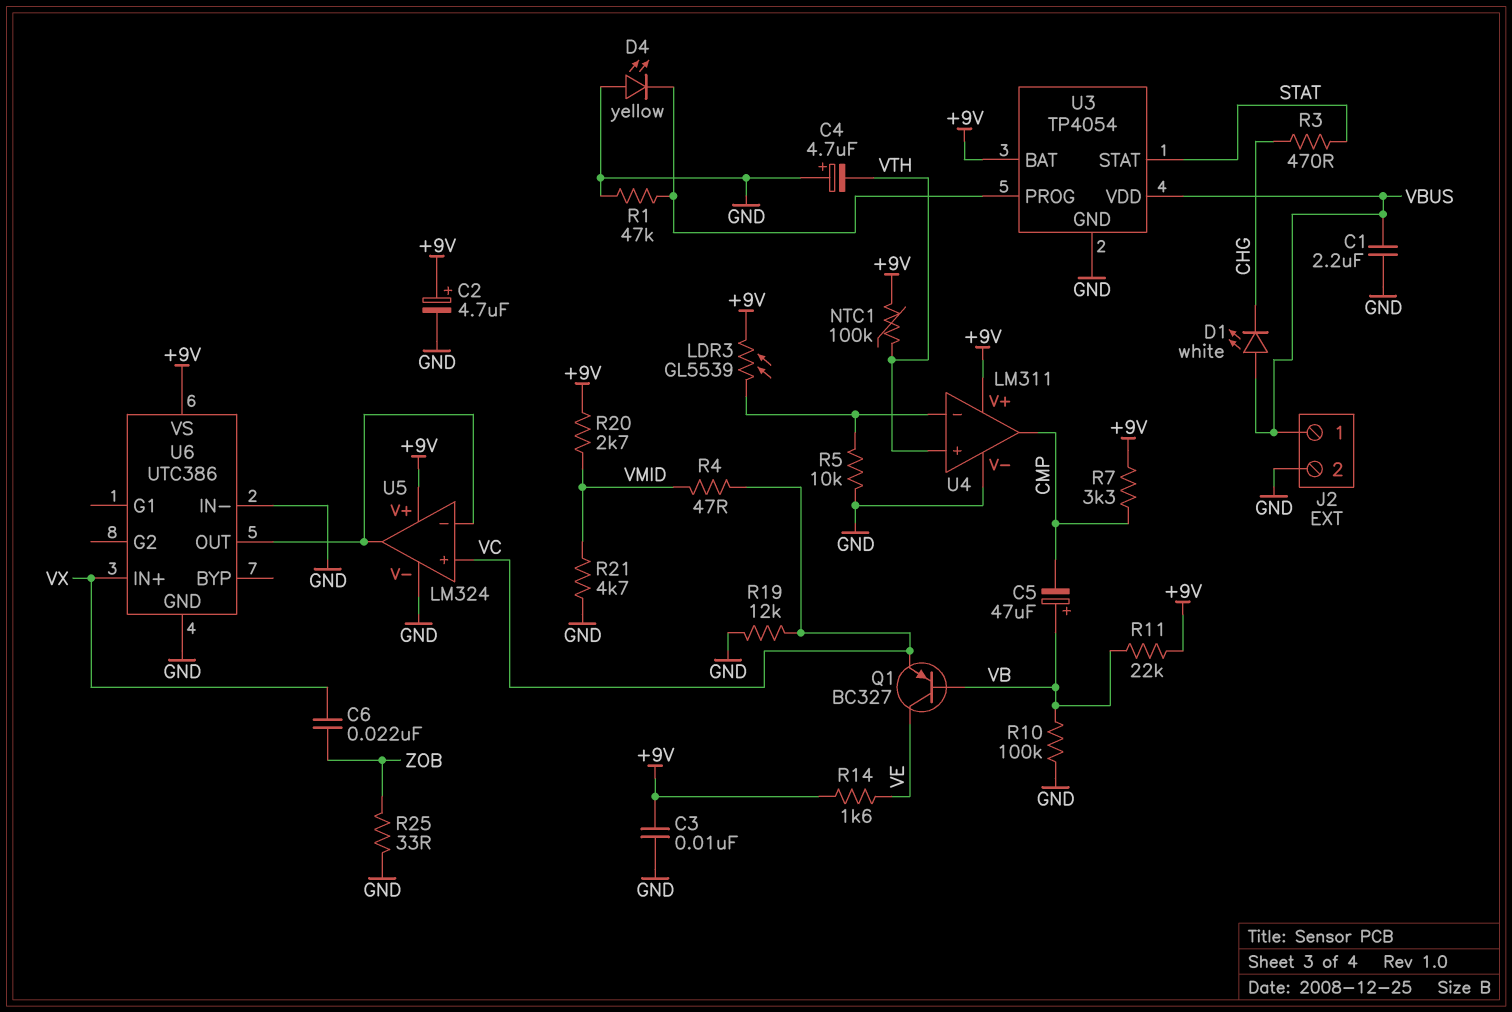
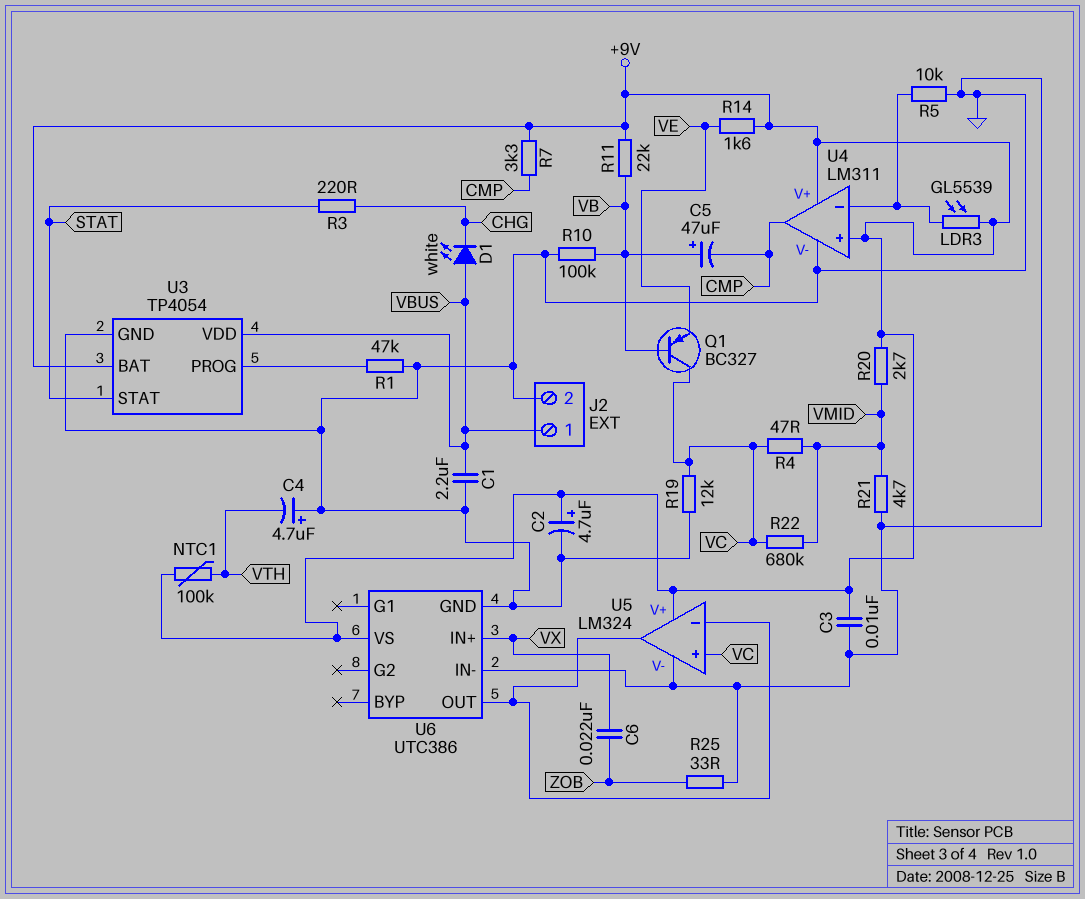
D4: LED yellow (A GND, K U3/PROG) -> none
Q1: PNP BC327 (B VB, C VE, E VC) -> PNP BC327 (B VB, C VC, E VE)
R3: 470 (CHG, STAT) -> 220 (CHG, STAT)
R22: none -> 680k (VC, VMID)
U4 pin in+: VTH -> +9V

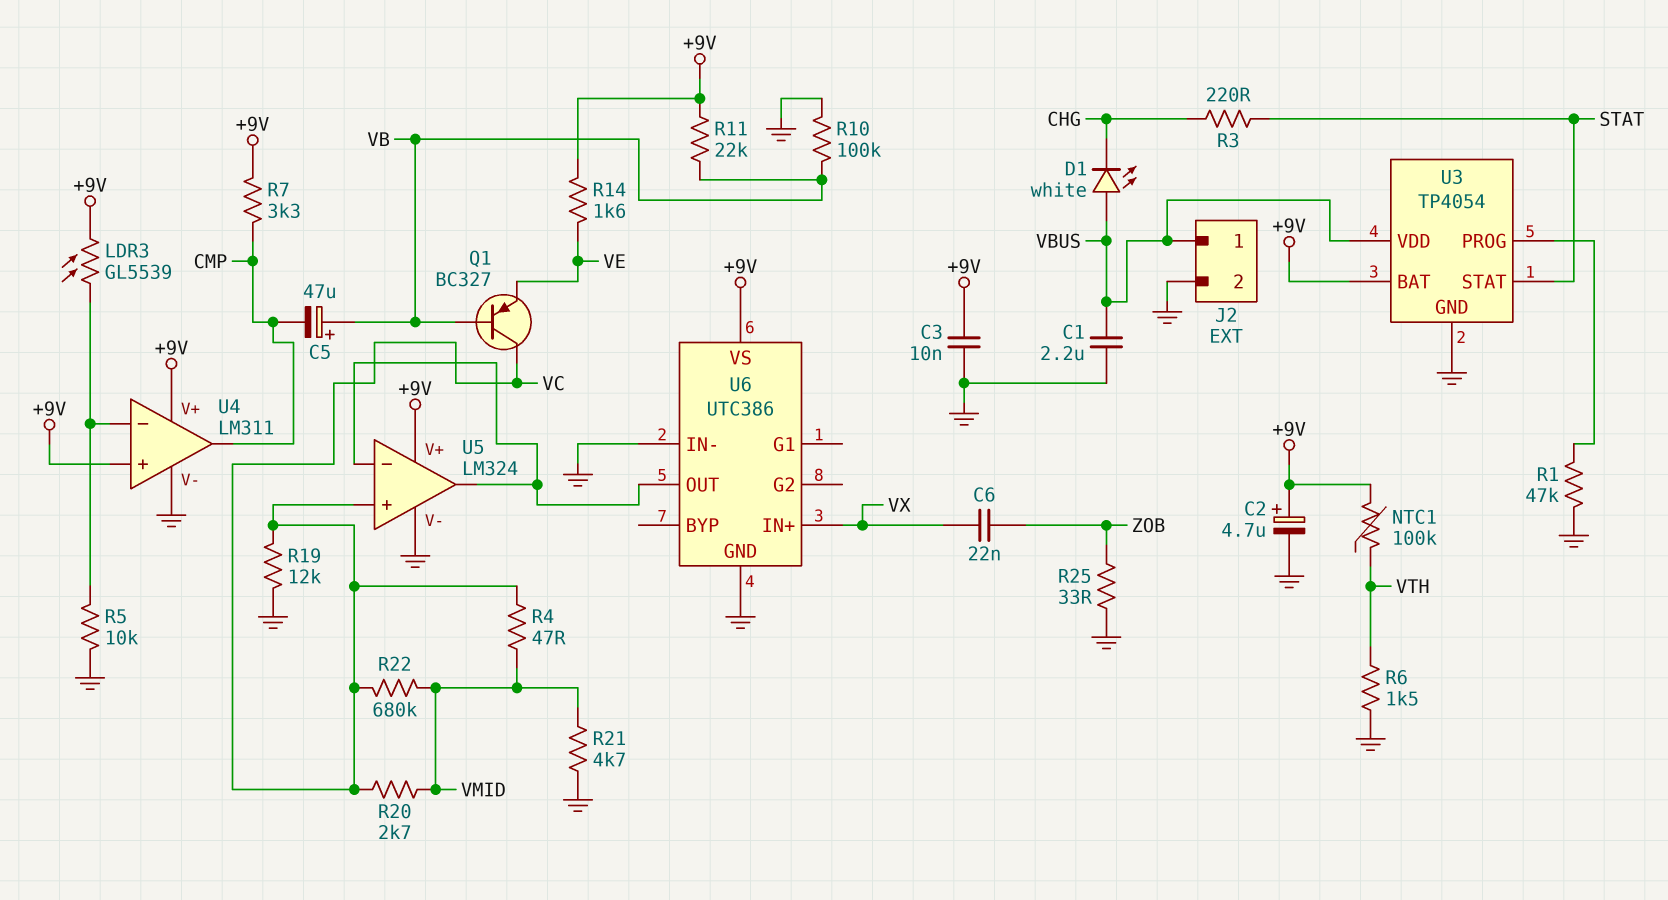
C4: 4.7uF (plus GND, minus VTH) -> none
R6: none -> 1.5k (GND, VTH)
R20: 2.7k (+9V, VMID) -> 2.7k (VC, VMID)

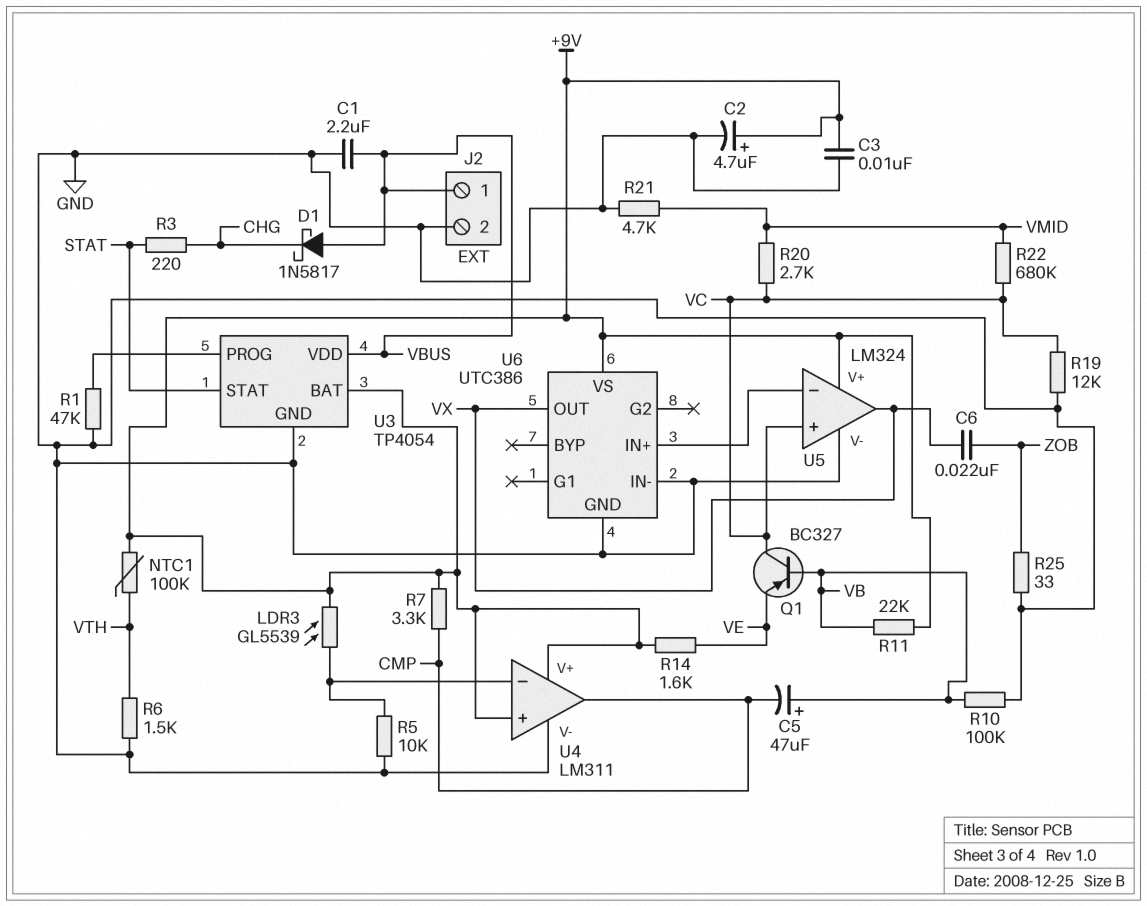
D1: LED white (A VBUS, K CHG) -> schottky 1N5817 (A VBUS, K CHG)
R4: 47 (VC, VMID) -> none
U5 pin out: U5/in- -> VX
U6 pin IN+: VX -> U5/in-
U6 pin OUT: U5/in- -> VX

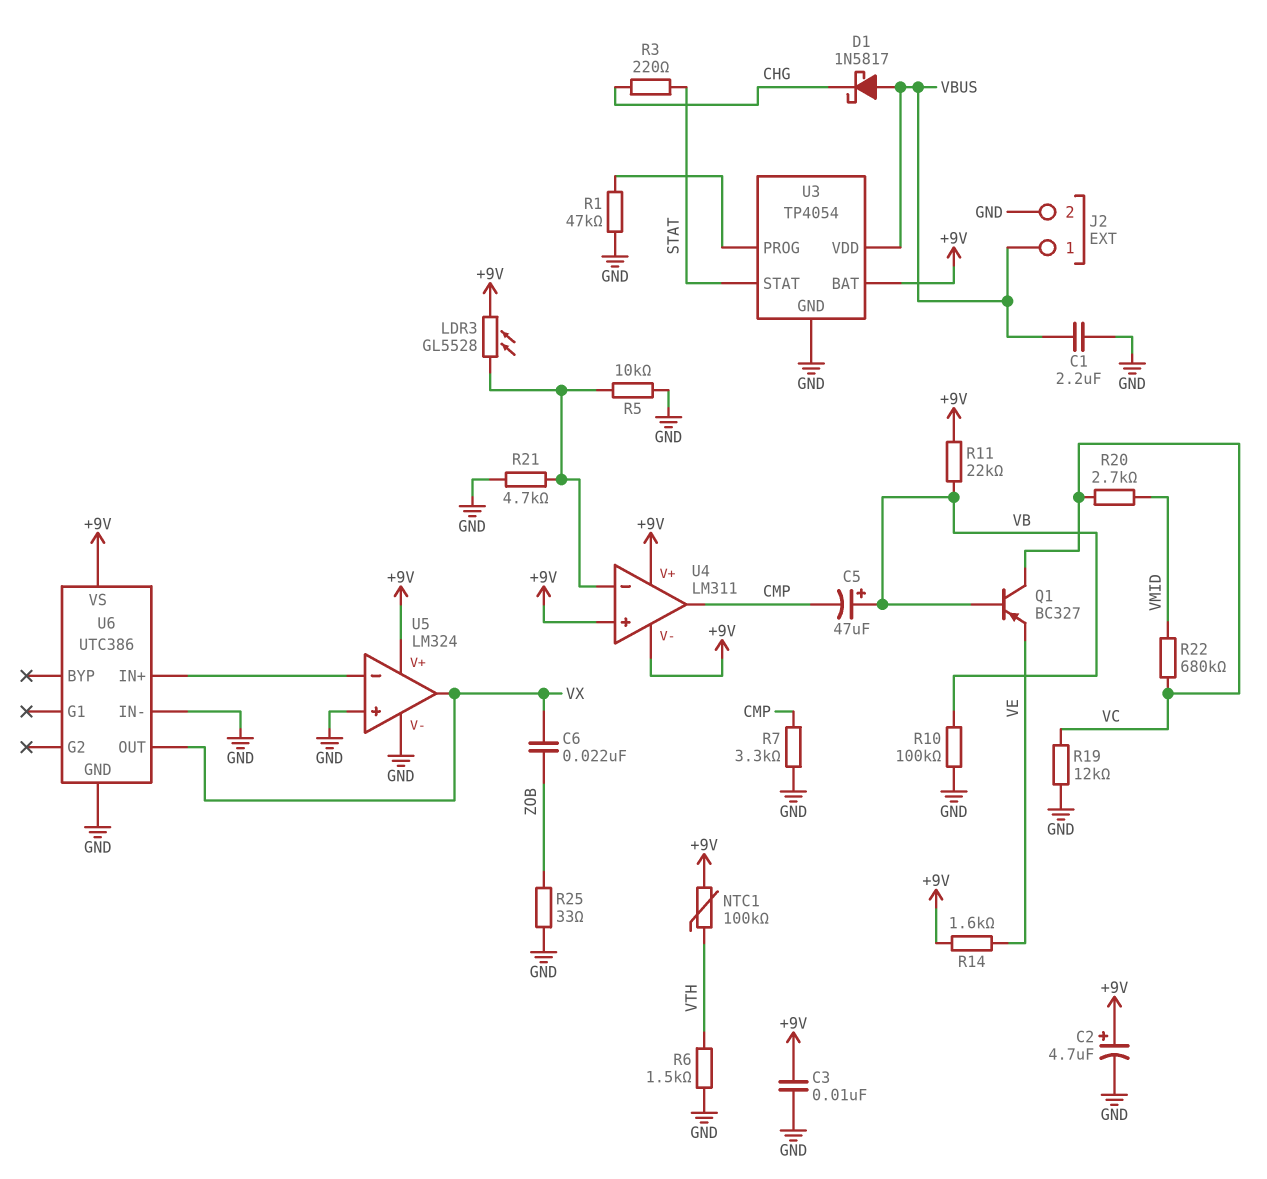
LDR3: GL5539 (+9V, U4/in-) -> GL5528 (+9V, U4/in-)
R7: 3.3k (+9V, CMP) -> 3.3k (CMP, GND)
R21: 4.7k (GND, VMID) -> 4.7k (GND, U4/in-)
U4 pin V-: GND -> +9V
U5 pin in+: VC -> GND

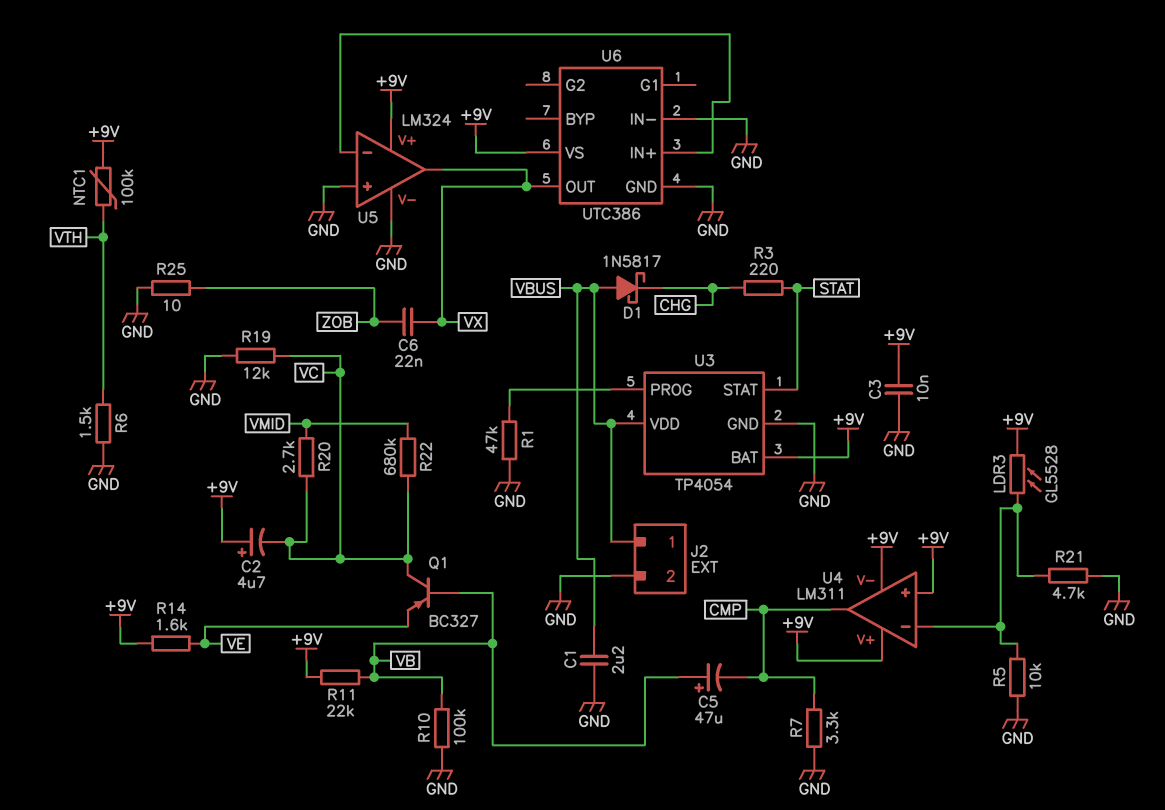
C2: 4.7uF (plus +9V, minus GND) -> 4.7uF (plus +9V, minus VC)
R25: 33 (GND, ZOB) -> 10 (GND, ZOB)

